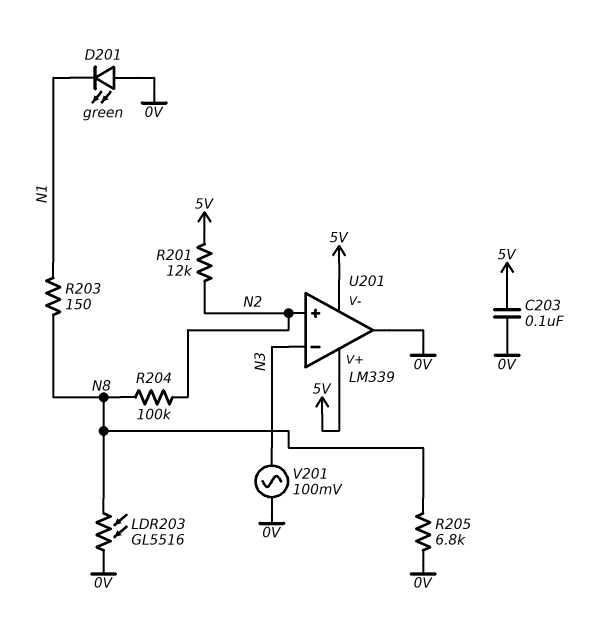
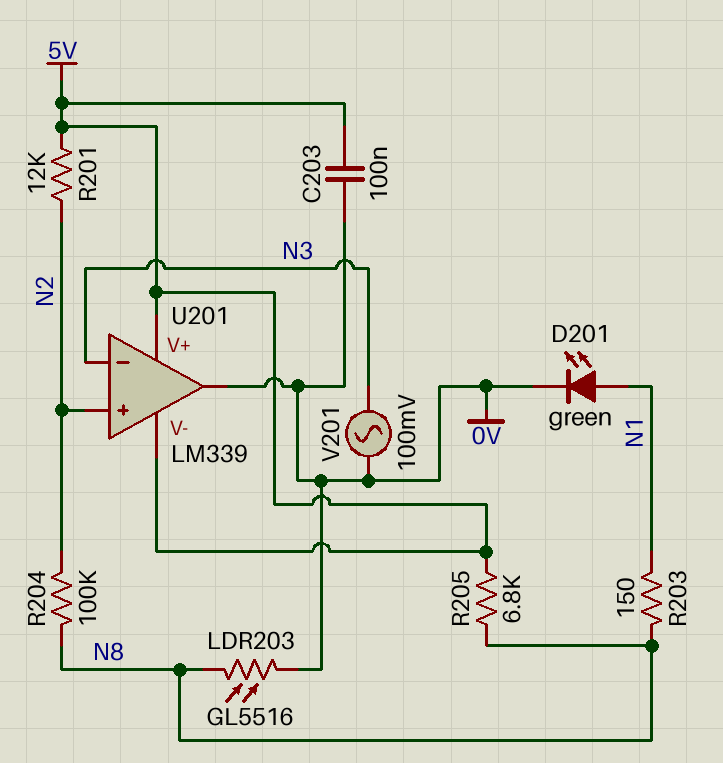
D201: LED green (A 0V, K N1) -> LED green (A N1, K 0V)
R205: 6.8k (0V, N8) -> 6.8k (5V, N8)

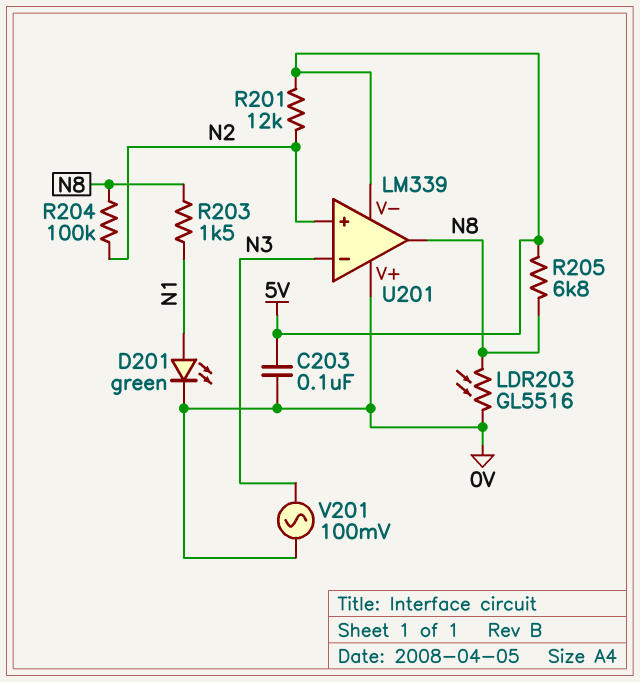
R203: 150 (N1, N8) -> 1.5k (N1, N8)
U201 pin V+: 5V -> 0V
U201 pin out: 0V -> N8

